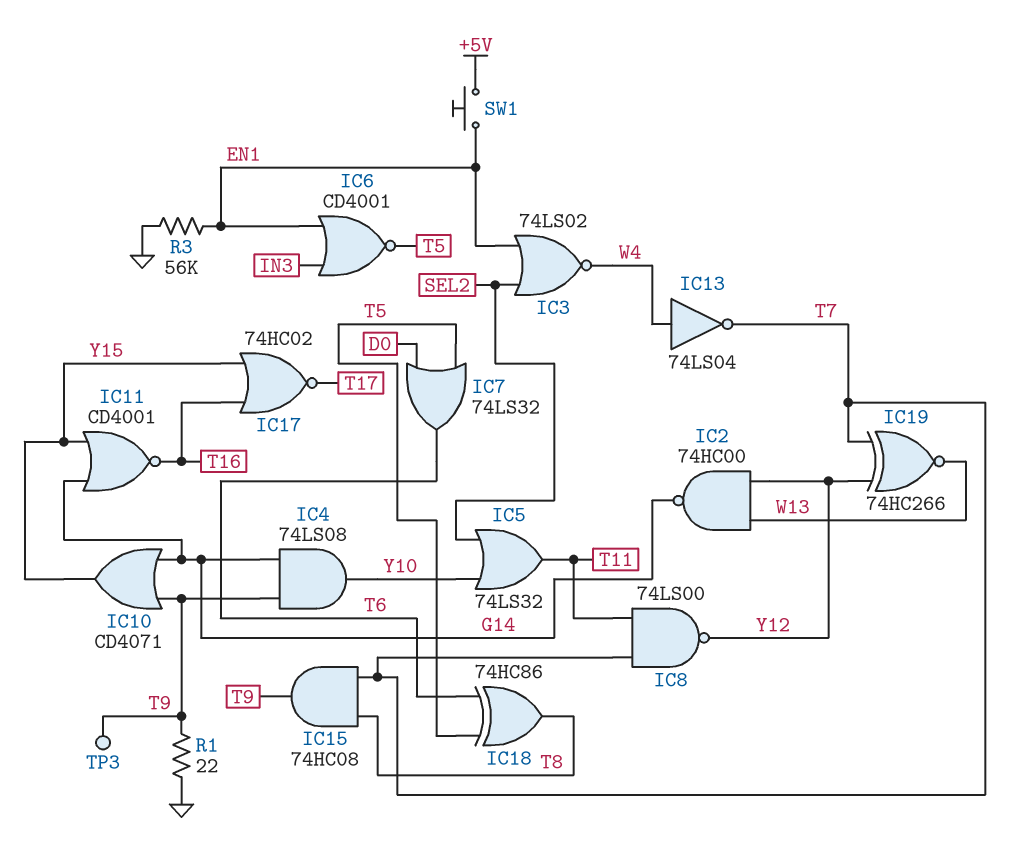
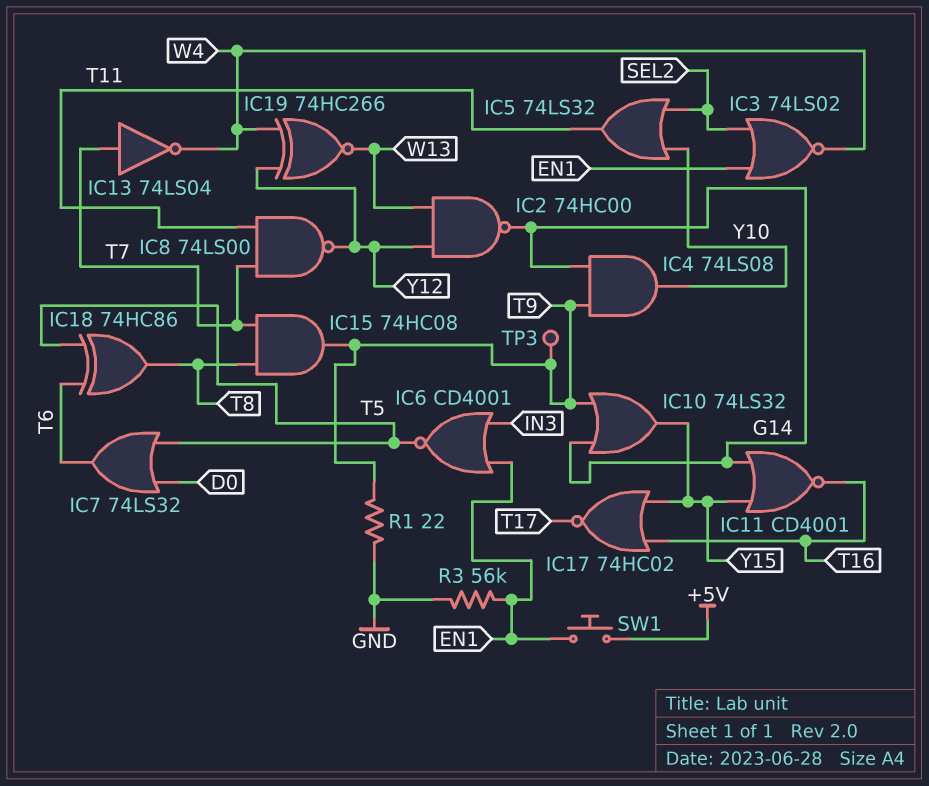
IC10: OR CD4071 (in G14, in T9, out Y15) -> OR 74LS32 (in G14, in T9, out Y15)
IC13: NOT 74LS04 (in W4, out T7) -> NOT 74LS04 (in T7, out W4)
IC19: XNOR 74HC266 (in T7, in Y12, out W13) -> XNOR 74HC266 (in W4, in Y12, out W13)

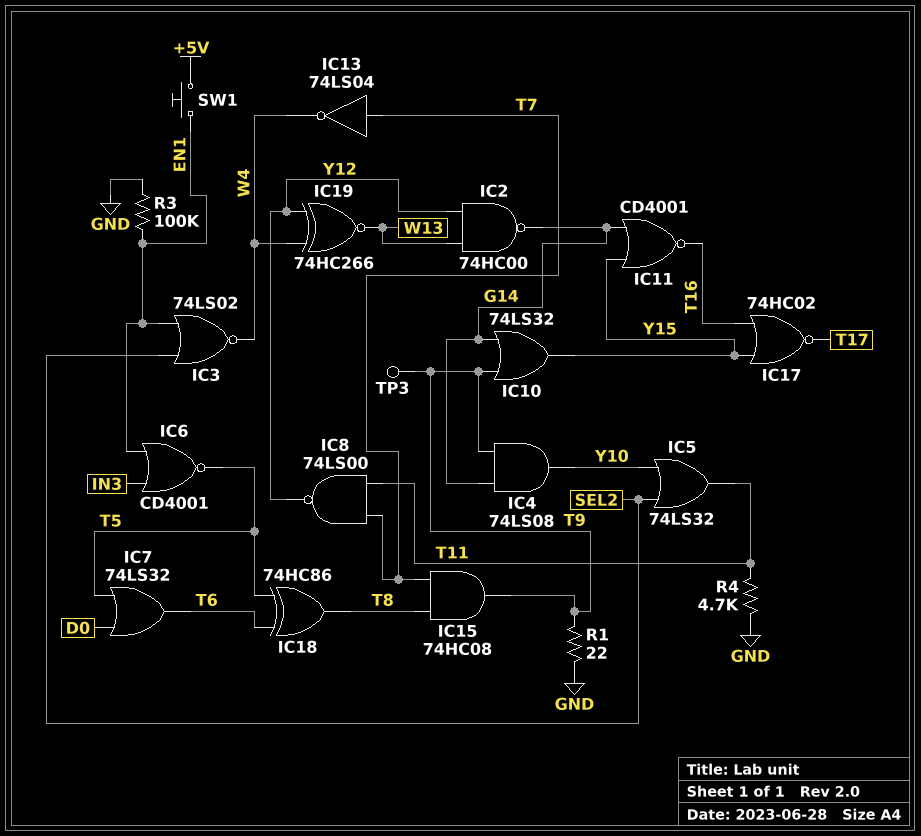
R3: 56k (EN1, GND) -> 100k (EN1, GND)
R4: none -> 4.7k (GND, T11)

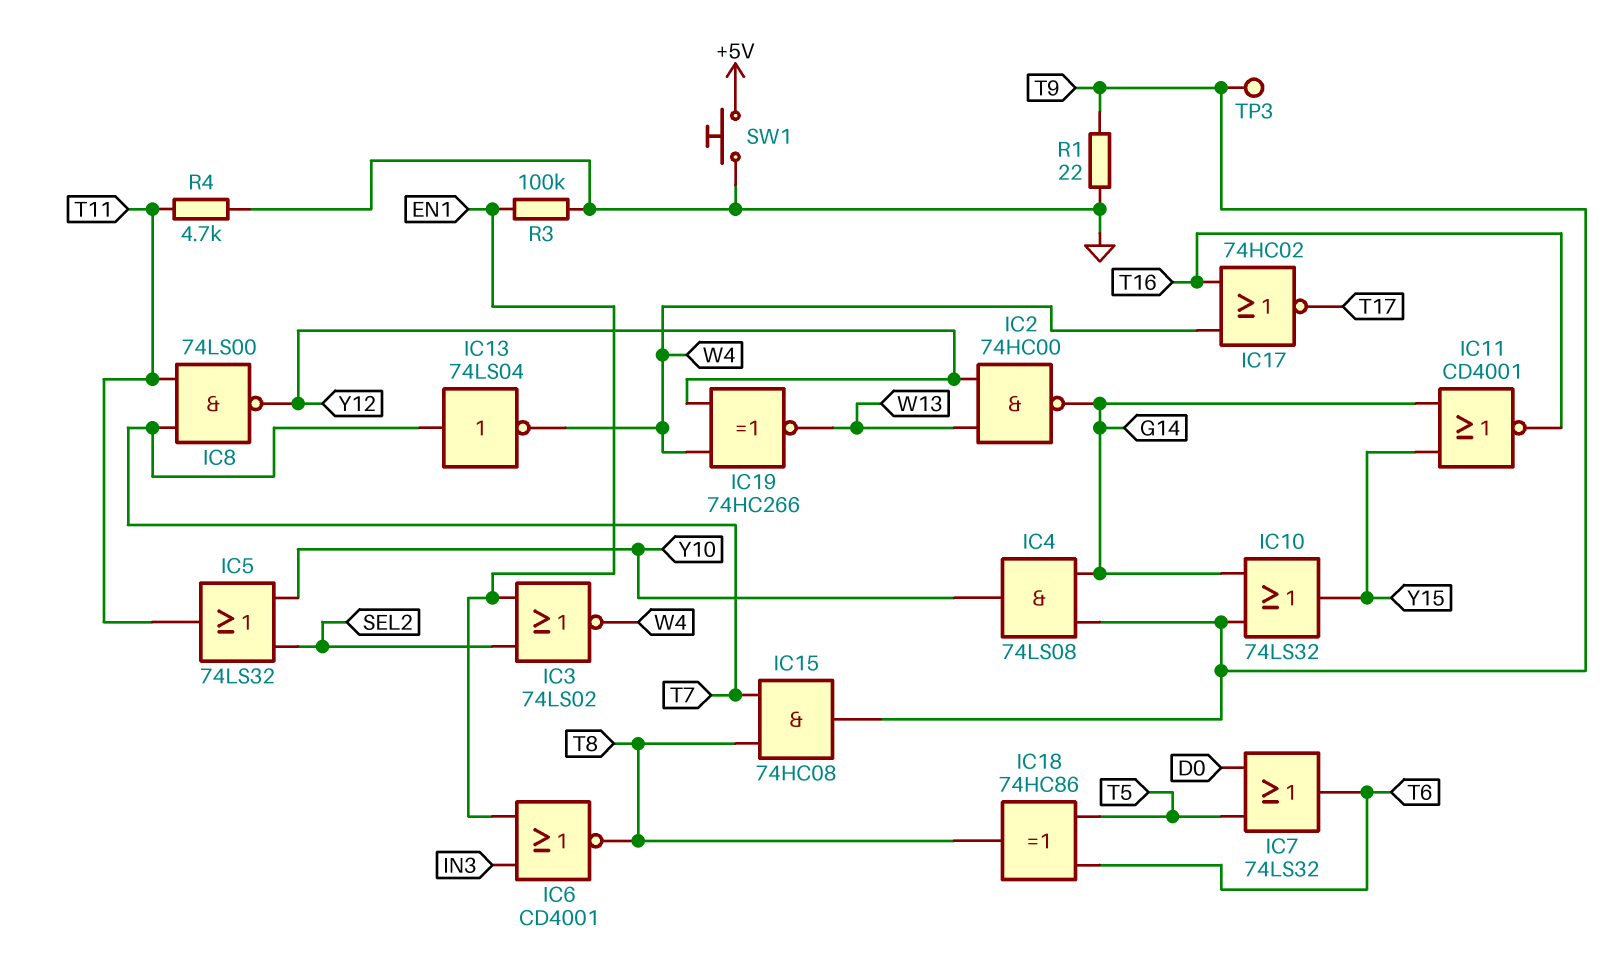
IC6: NOR CD4001 (in EN1, in IN3, out T5) -> NOR CD4001 (in EN1, in IN3, out T8)
IC17: NOR 74HC02 (in T16, in Y15, out T17) -> NOR 74HC02 (in T16, in W4, out T17)
SW1: button (+5V, EN1) -> button (+5V, GND)

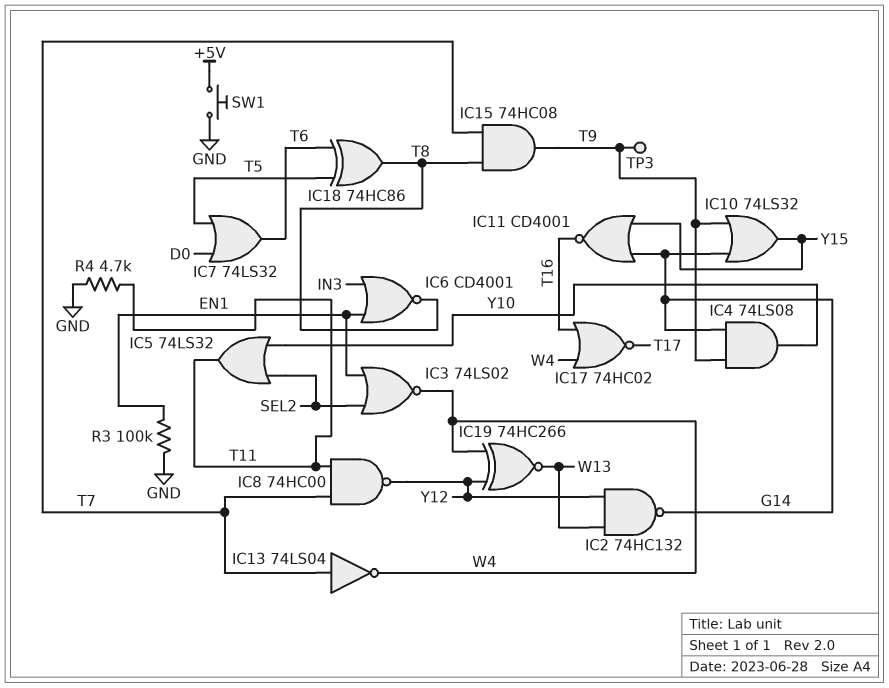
IC2: NAND 74HC00 (in W13, in Y12, out G14) -> NAND 74HC132 (in W13, in Y12, out G14)
IC8: NAND 74LS00 (in T7, in T11, out Y12) -> NAND 74HC00 (in T7, in T11, out Y12)
R1: 22 (GND, T9) -> none

